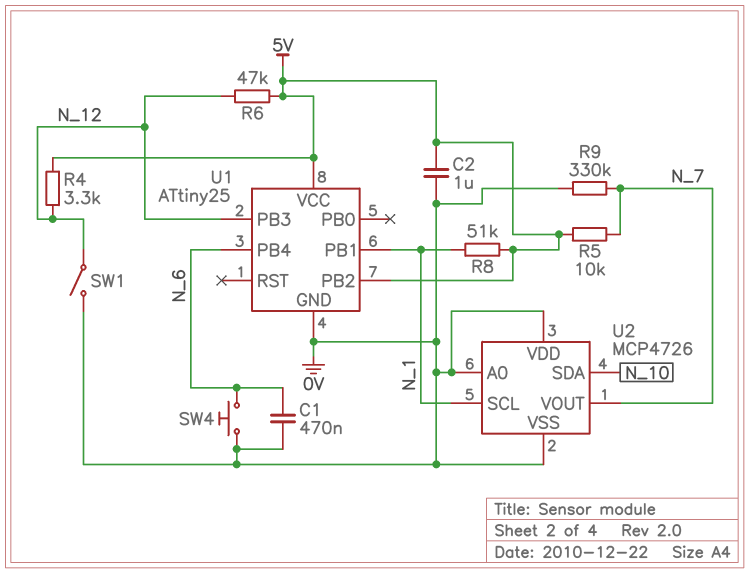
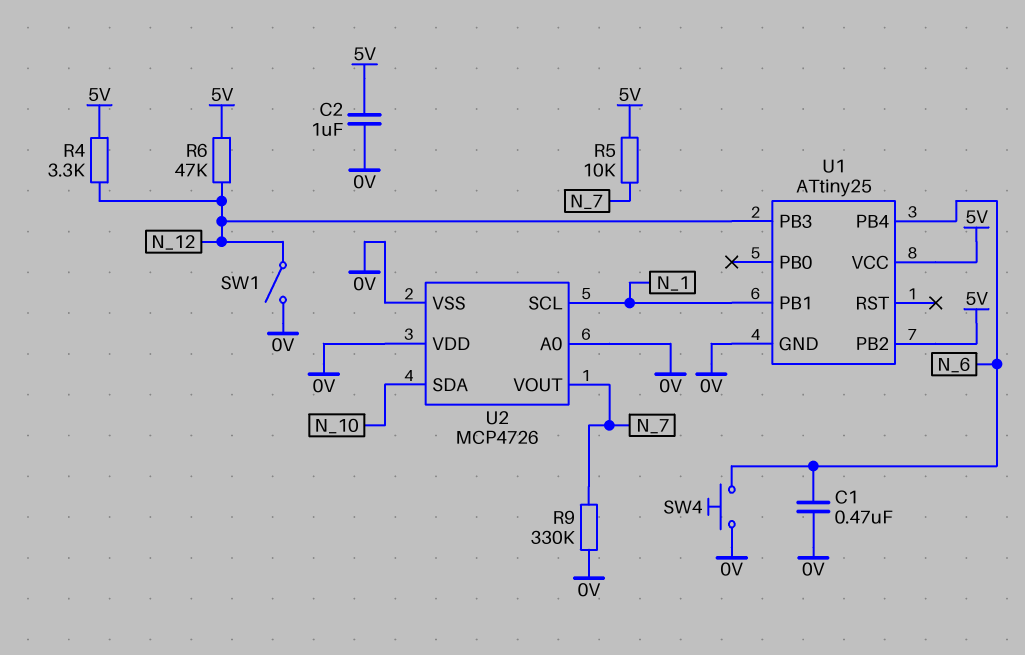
R8: 51k (5V, N_1) -> none

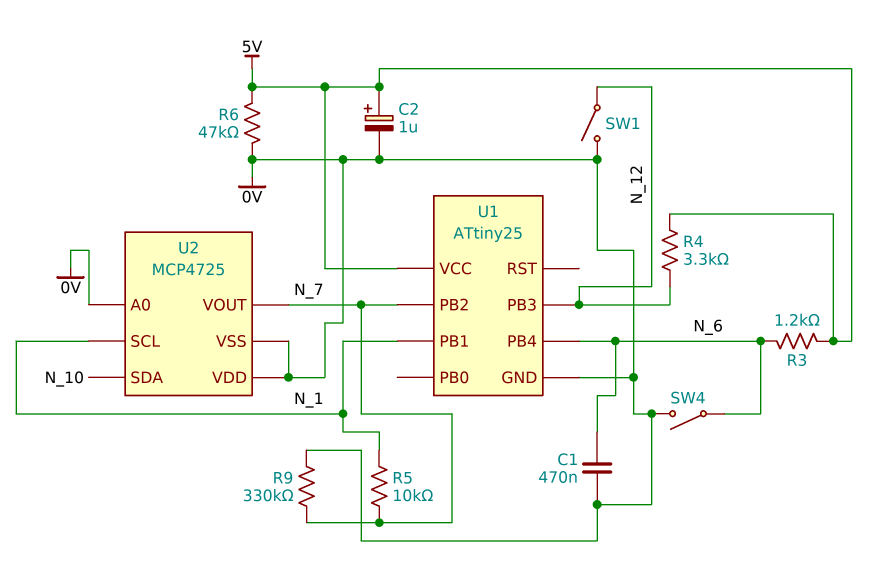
C2: 1uF (0V, 5V) -> 1uF (plus 5V, minus 0V)
R3: none -> 1.2k (5V, N_6)
R5: 10k (5V, N_7) -> 10k (N_1, N_7)
R6: 47k (5V, N_12) -> 47k (0V, 5V)
SW4: button (0V, N_6) -> switch (0V, N_6)
U1 pin PB2: 5V -> N_7
U2: MCP4726 -> MCP4725

